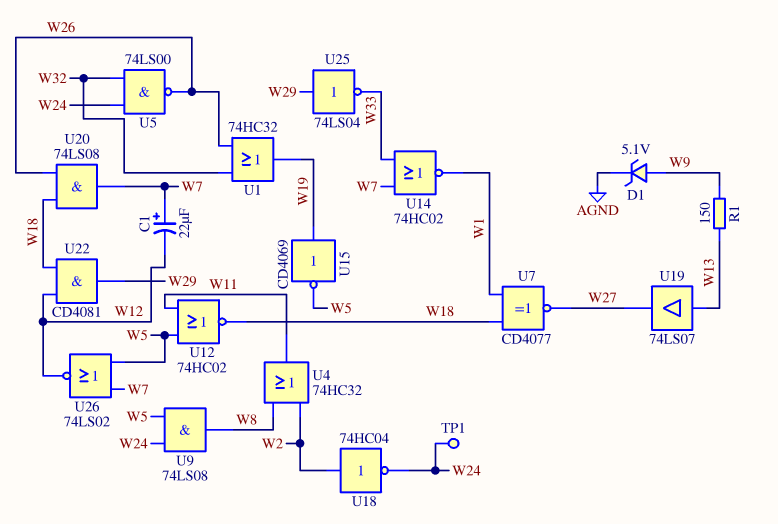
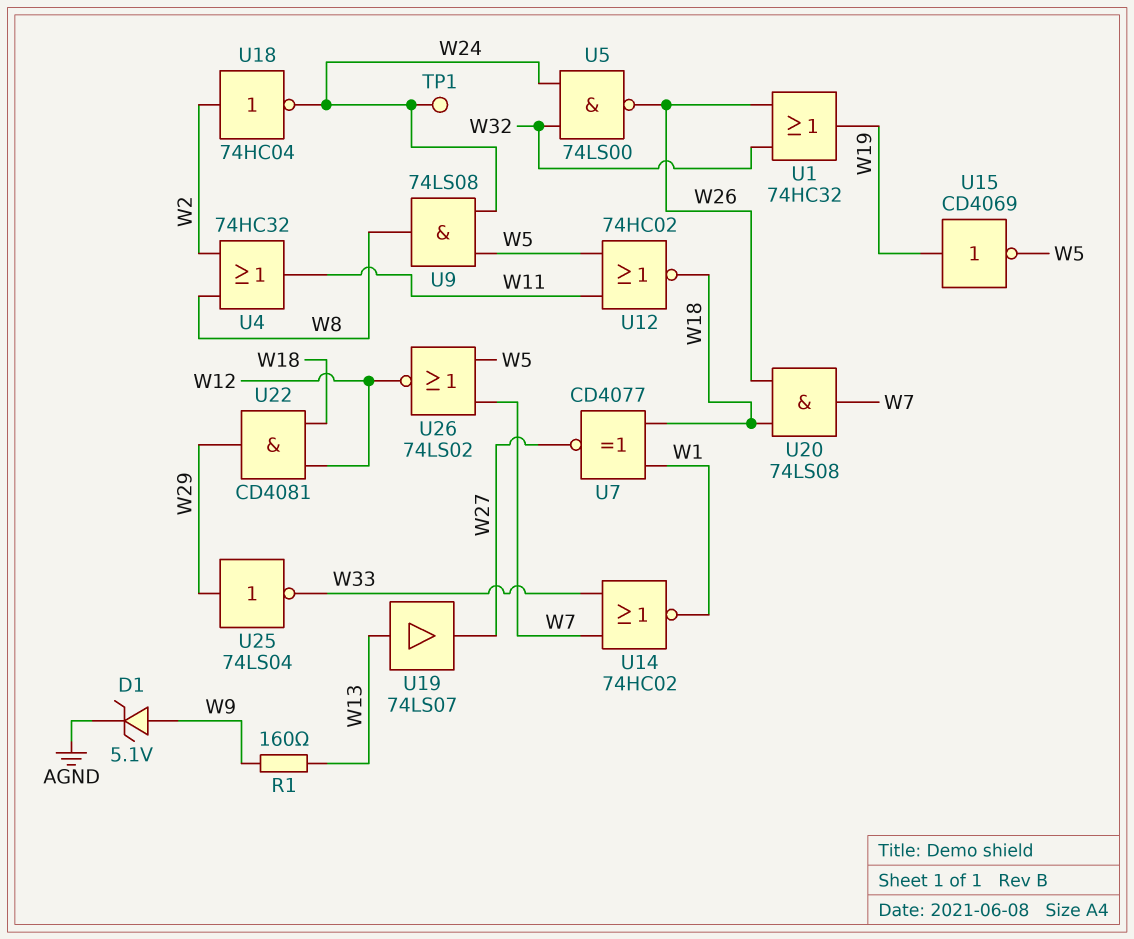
C1: 22uF (plus W7, minus W12) -> none
R1: 150 (W9, W13) -> 160 (W9, W13)

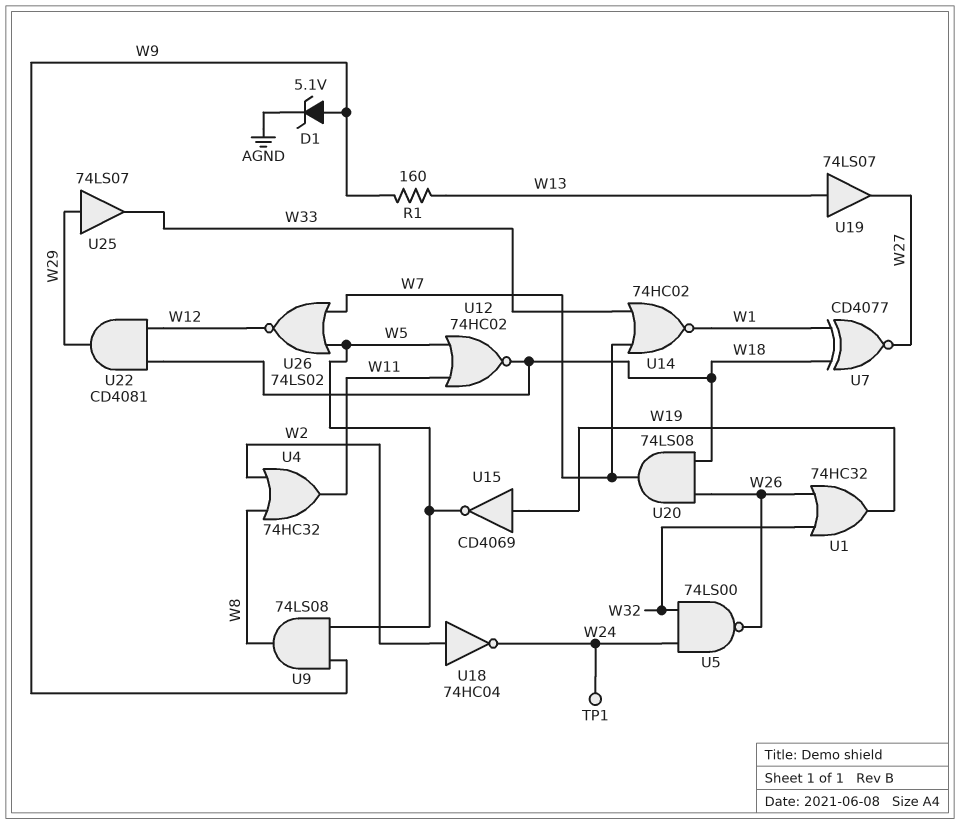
U9: AND 74LS08 (in W5, in W24, out W8) -> AND 74LS08 (in W5, in W9, out W8)
U25: NOT 74LS04 (in W29, out W33) -> buffer 74LS07 (in W29, out W33)

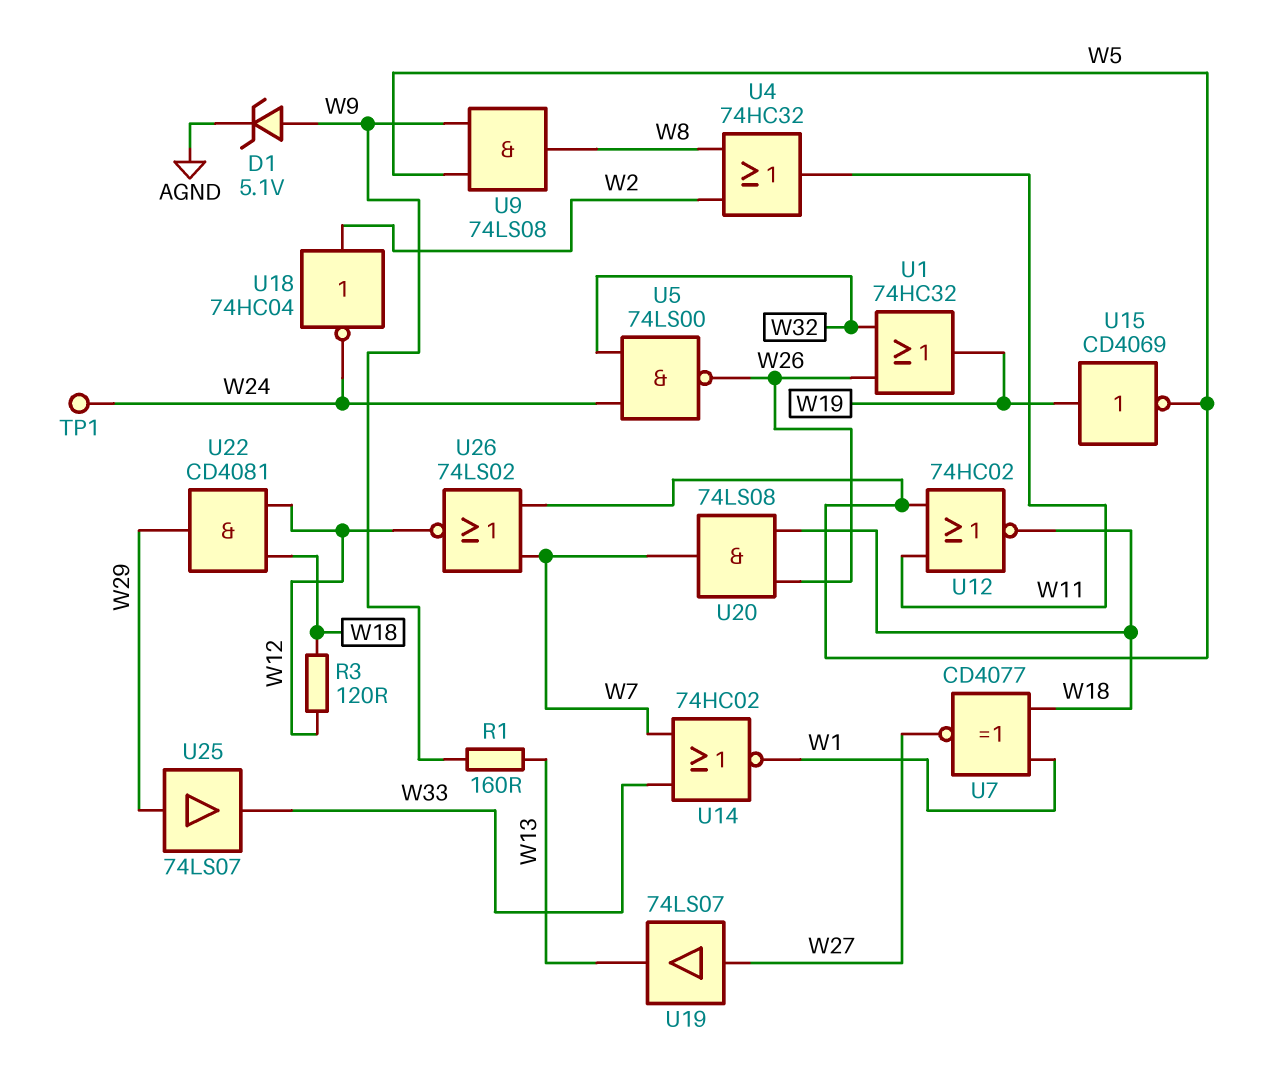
R3: none -> 120 (W12, W18)
U19: buffer 74LS07 (in W13, out W27) -> buffer 74LS07 (in W27, out W13)

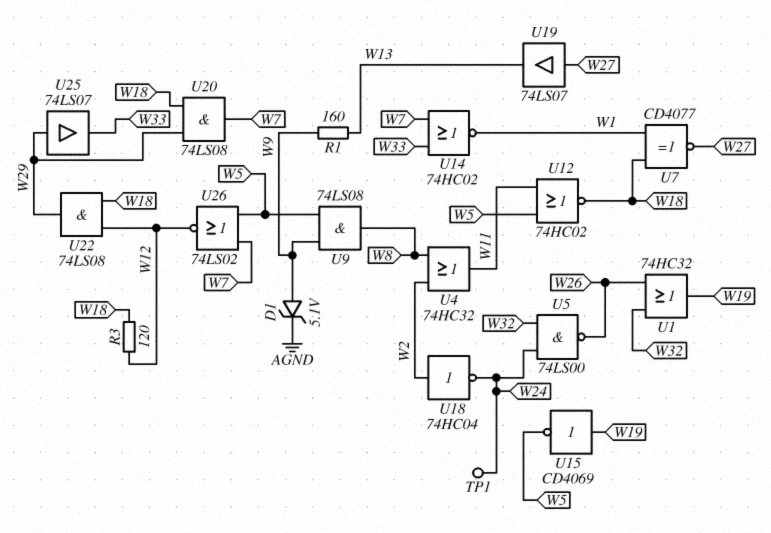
U20: AND 74LS08 (in W18, in W26, out W7) -> AND 74LS08 (in W18, in W29, out W7)
U22: AND CD4081 (in W12, in W18, out W29) -> AND 74LS08 (in W12, in W18, out W29)

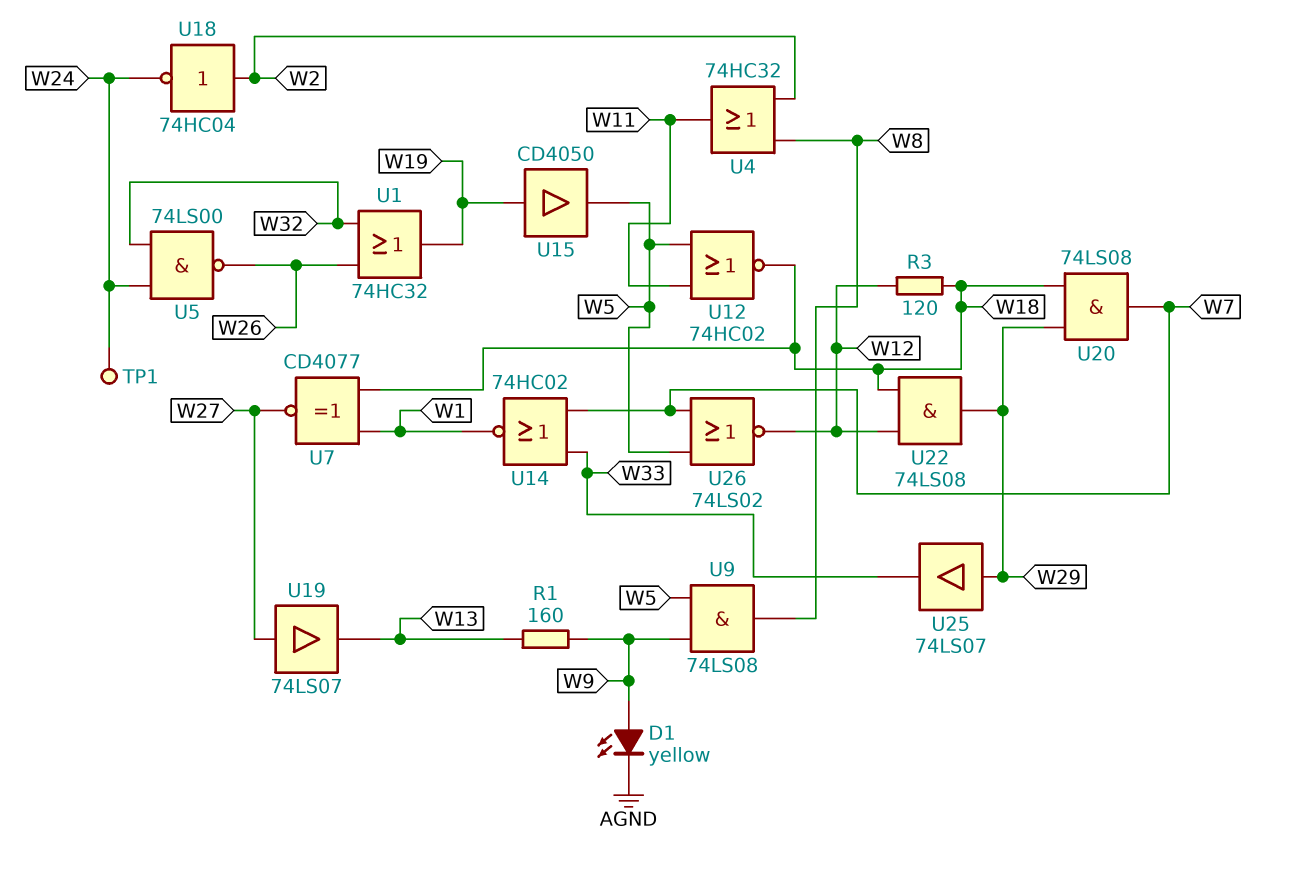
D1: zener 5.1V (A W9, K AGND) -> LED yellow (A W9, K AGND)
U15: NOT CD4069 (in W19, out W5) -> buffer CD4050 (in W19, out W5)

